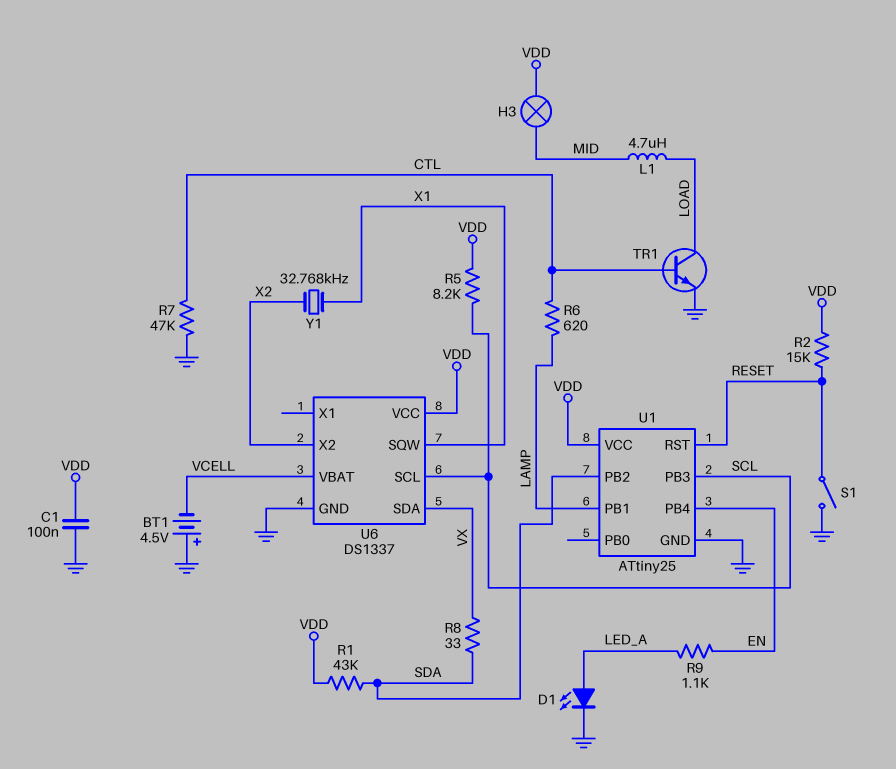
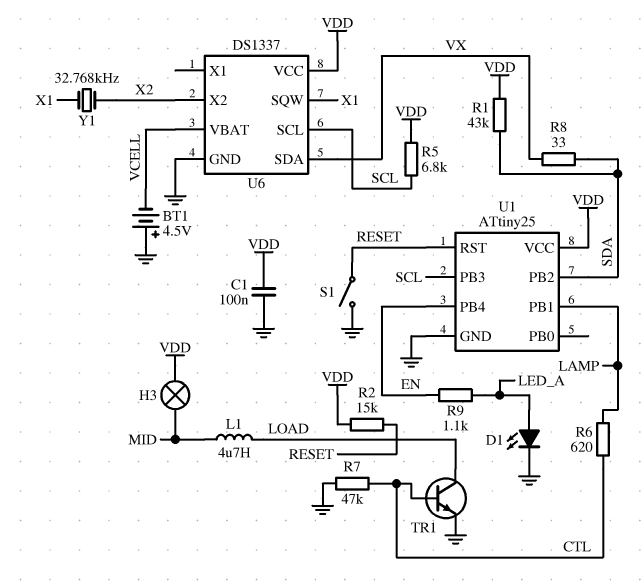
R5: 8.2k (SCL, VDD) -> 6.8k (SCL, VDD)

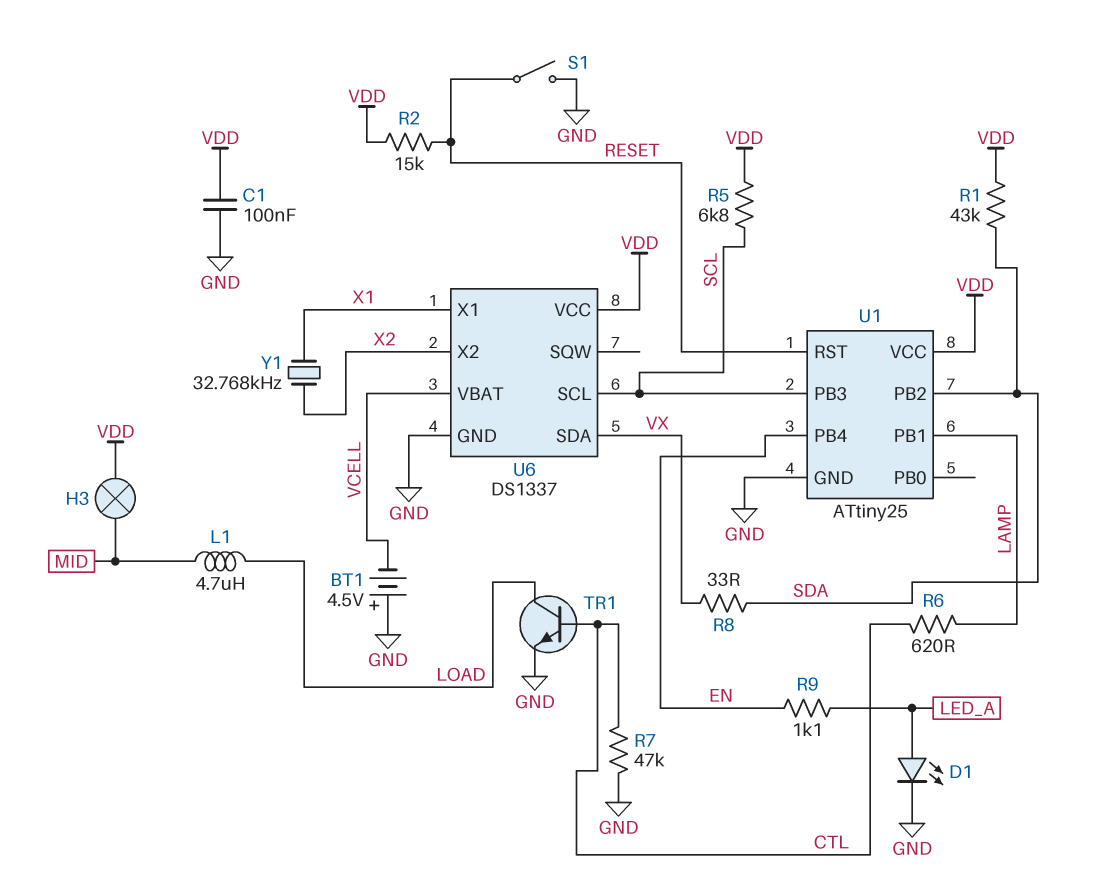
U6 pin SQW: X1 -> none
U6 pin X1: none -> X1

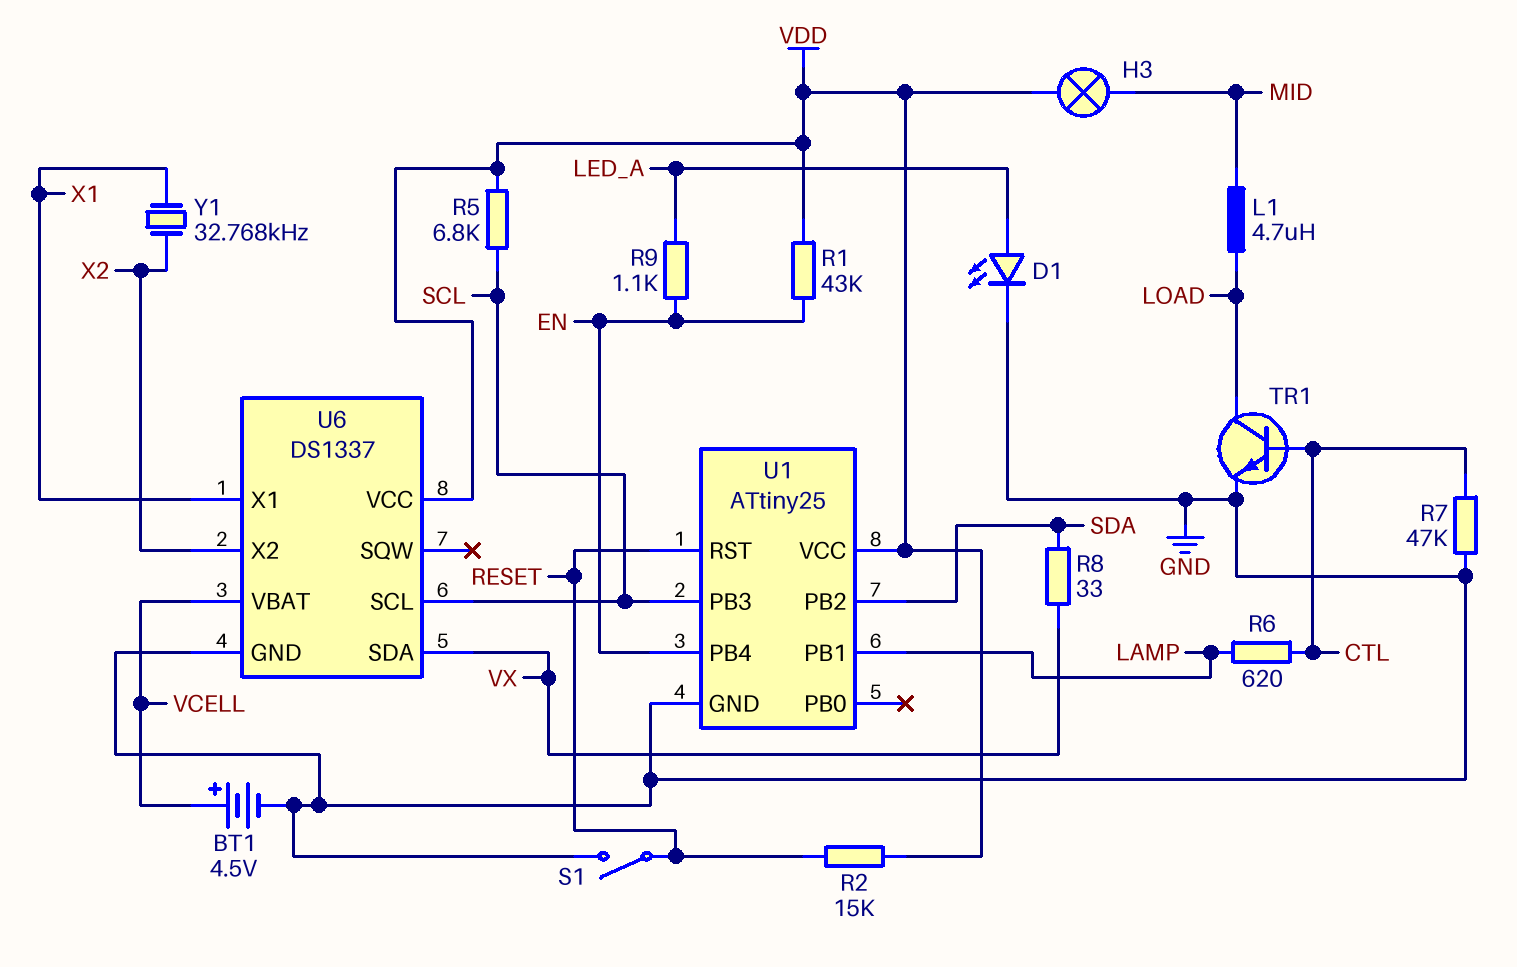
BT1: 4.5V (plus GND, minus VCELL) -> 4.5V (plus VCELL, minus GND)
C1: 100nF (GND, VDD) -> none
R1: 43k (SDA, VDD) -> 43k (EN, VDD)

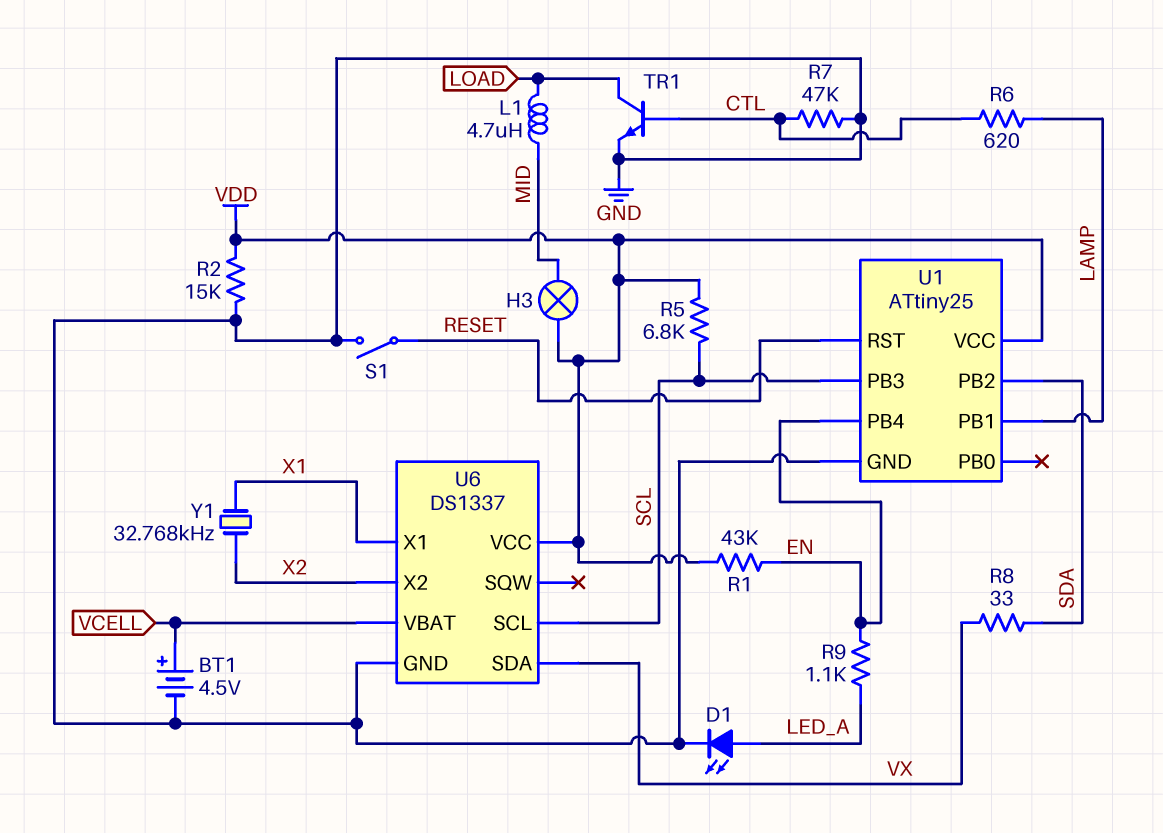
R2: 15k (RESET, VDD) -> 15k (GND, VDD)

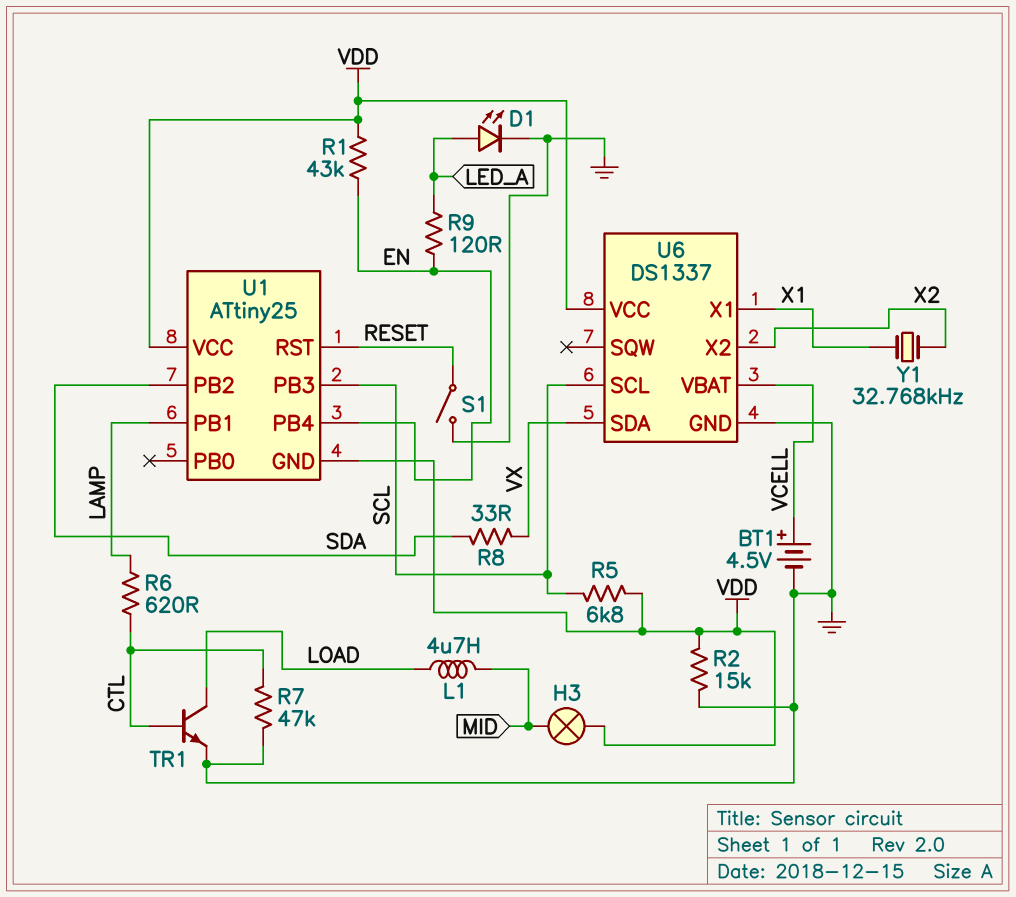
R9: 1.1k (EN, LED_A) -> 120 (EN, LED_A)
U1 pin GND: GND -> VDD

